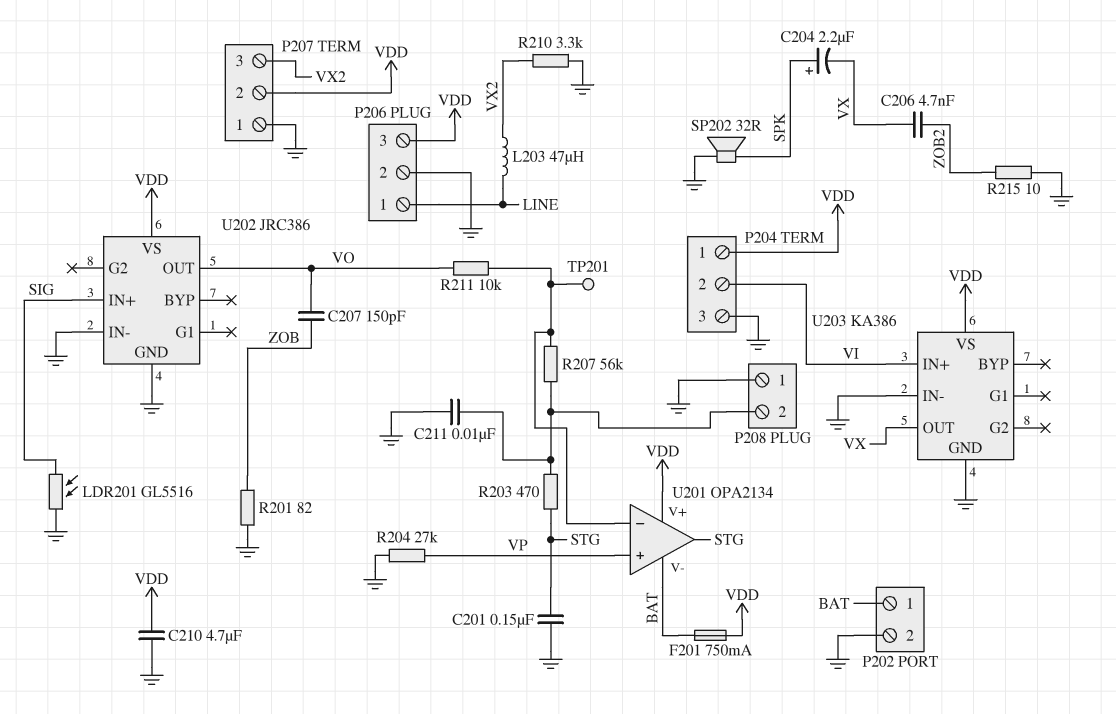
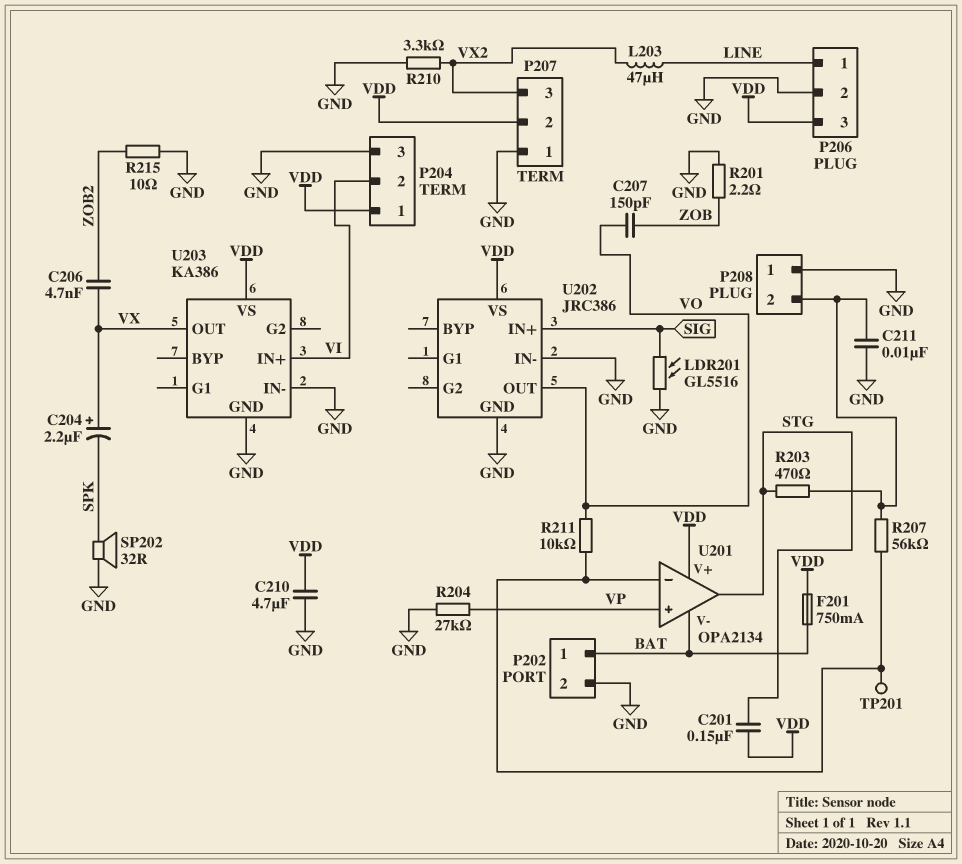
C201: 150nF (GND, STG) -> 150nF (STG, VDD)
C204: 2.2uF (plus SPK, minus VX) -> 2.2uF (plus VX, minus SPK)
R201: 82 (GND, ZOB) -> 2.2 (GND, ZOB)

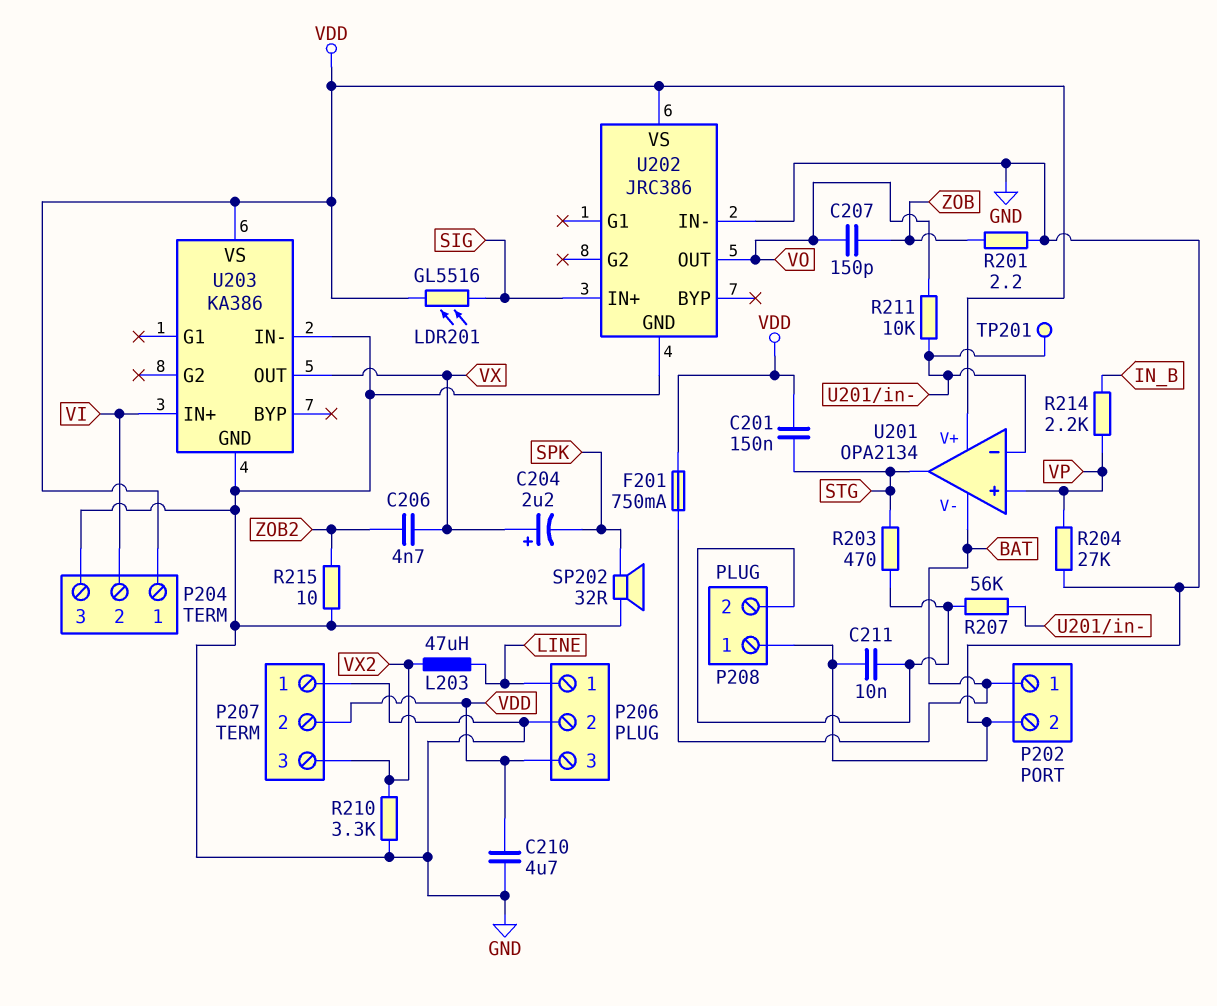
LDR201: GL5516 (GND, SIG) -> GL5516 (SIG, VDD)
R214: none -> 2.2k (IN_B, VP)

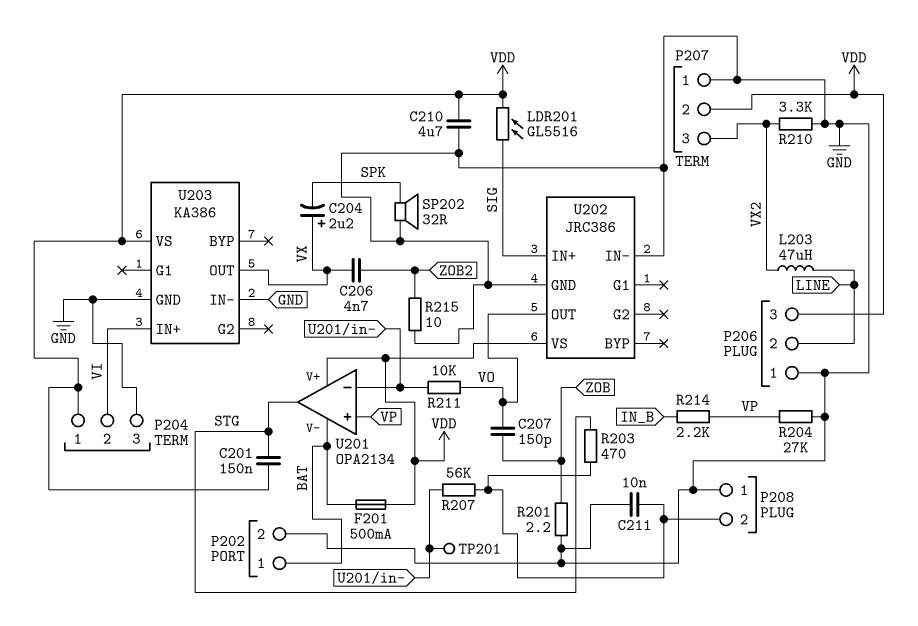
F201: 750mA (BAT, VDD) -> 500mA (BAT, VDD)
P206 pin 1: LINE -> GND
P206 pin 2: GND -> LINE

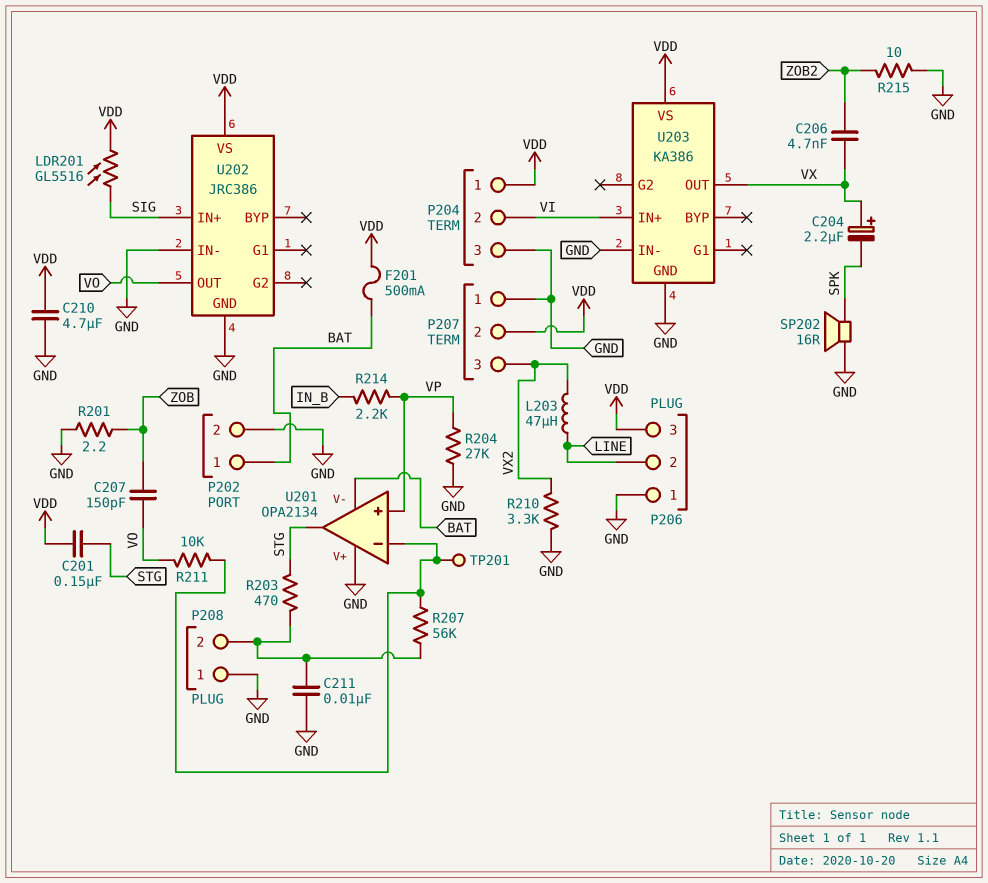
SP202: speaker 32R (GND, SPK) -> speaker 16R (GND, SPK)
U201 pin V+: VDD -> GND

